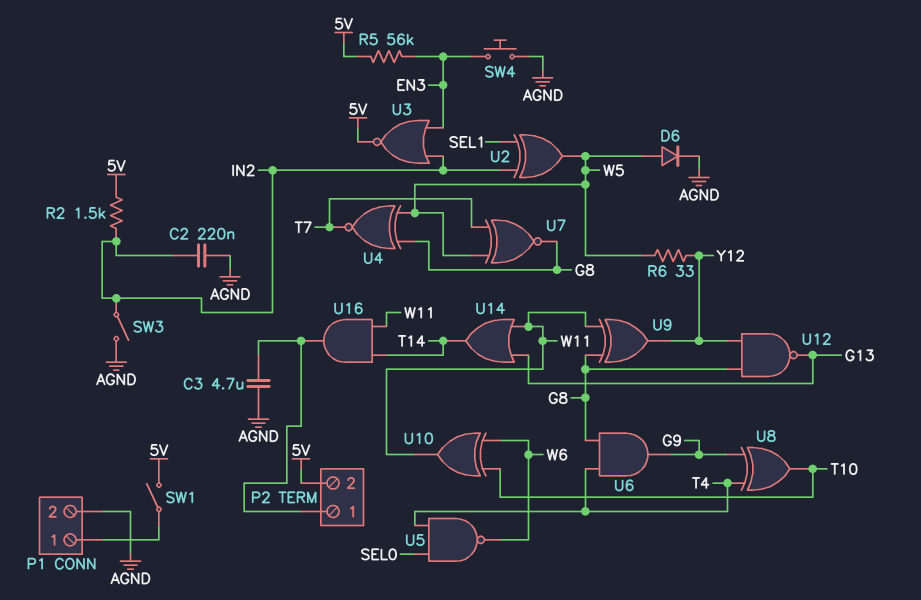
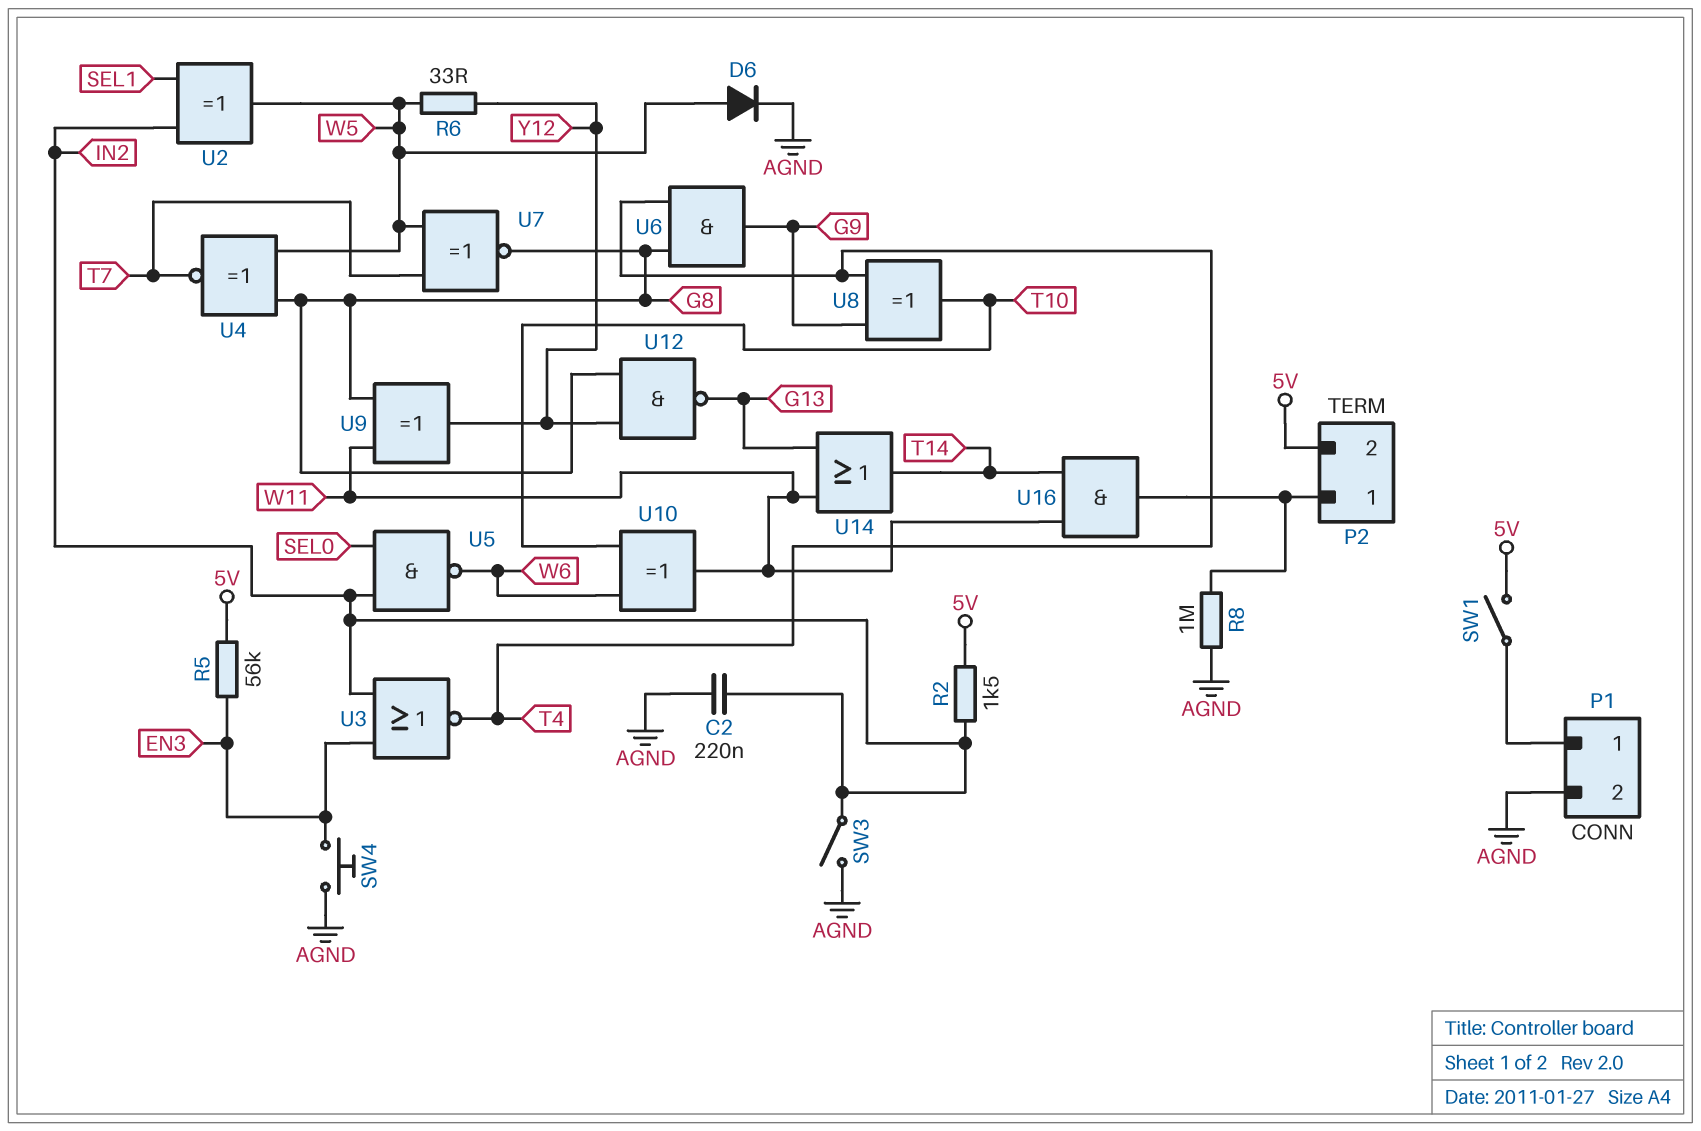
C3: 4.7uF (AGND, P2/1) -> none
R8: none -> 1M (AGND, P2/1)
U3: NOR (in EN3, in IN2, out 5V) -> NOR (in EN3, in IN2, out T4)
U5: NAND (in SEL0, in T4, out W6) -> NAND (in IN2, in SEL0, out W6)

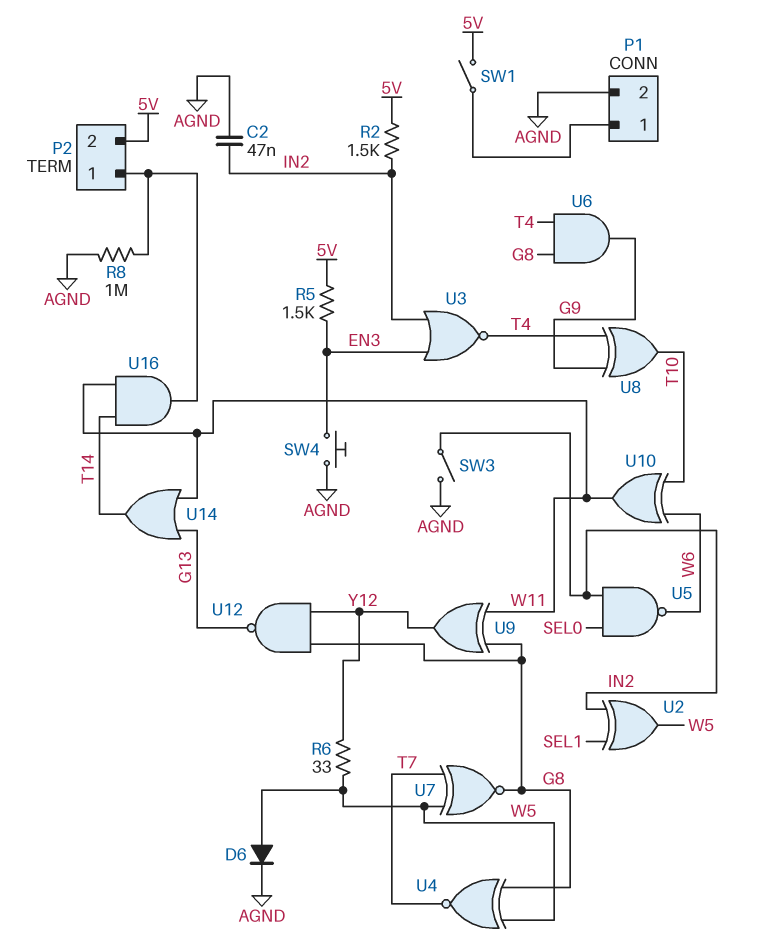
C2: 220nF (AGND, IN2) -> 47nF (AGND, IN2)
R5: 56k (5V, EN3) -> 1.5k (5V, EN3)

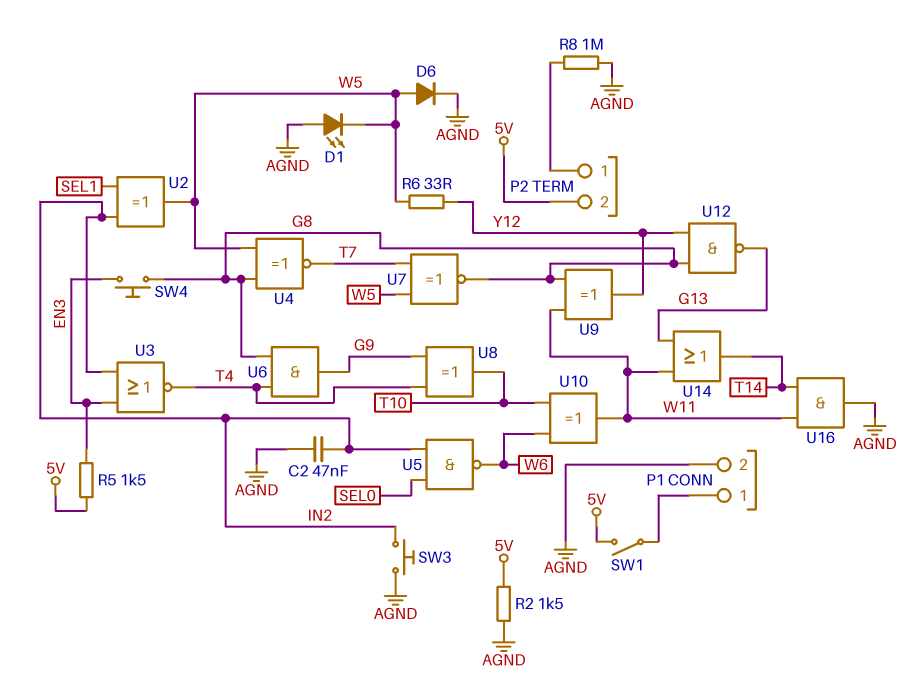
D1: none -> LED (A AGND, K W5)
R2: 1.5k (5V, IN2) -> 1.5k (5V, AGND)
SW3: switch (AGND, IN2) -> button (AGND, IN2)
SW4: button (AGND, EN3) -> button (EN3, G8)
U16: AND (in T14, in W11, out P2/1) -> AND (in T14, in W11, out AGND)

